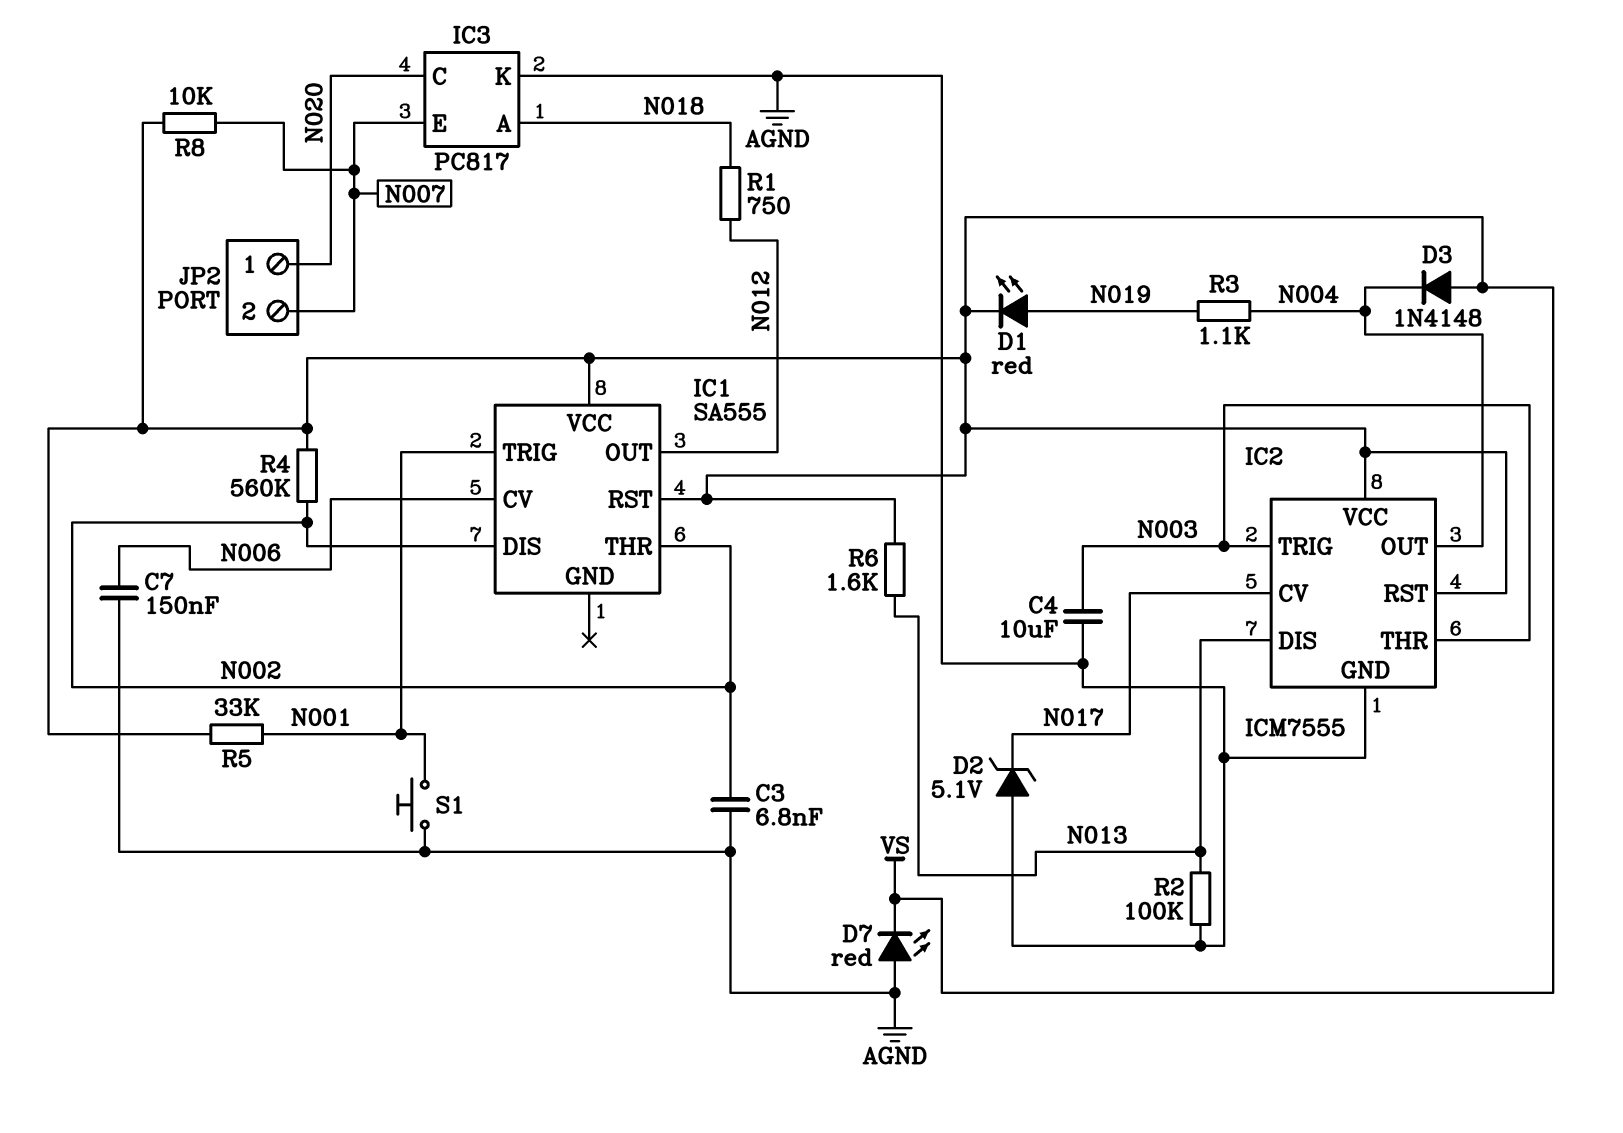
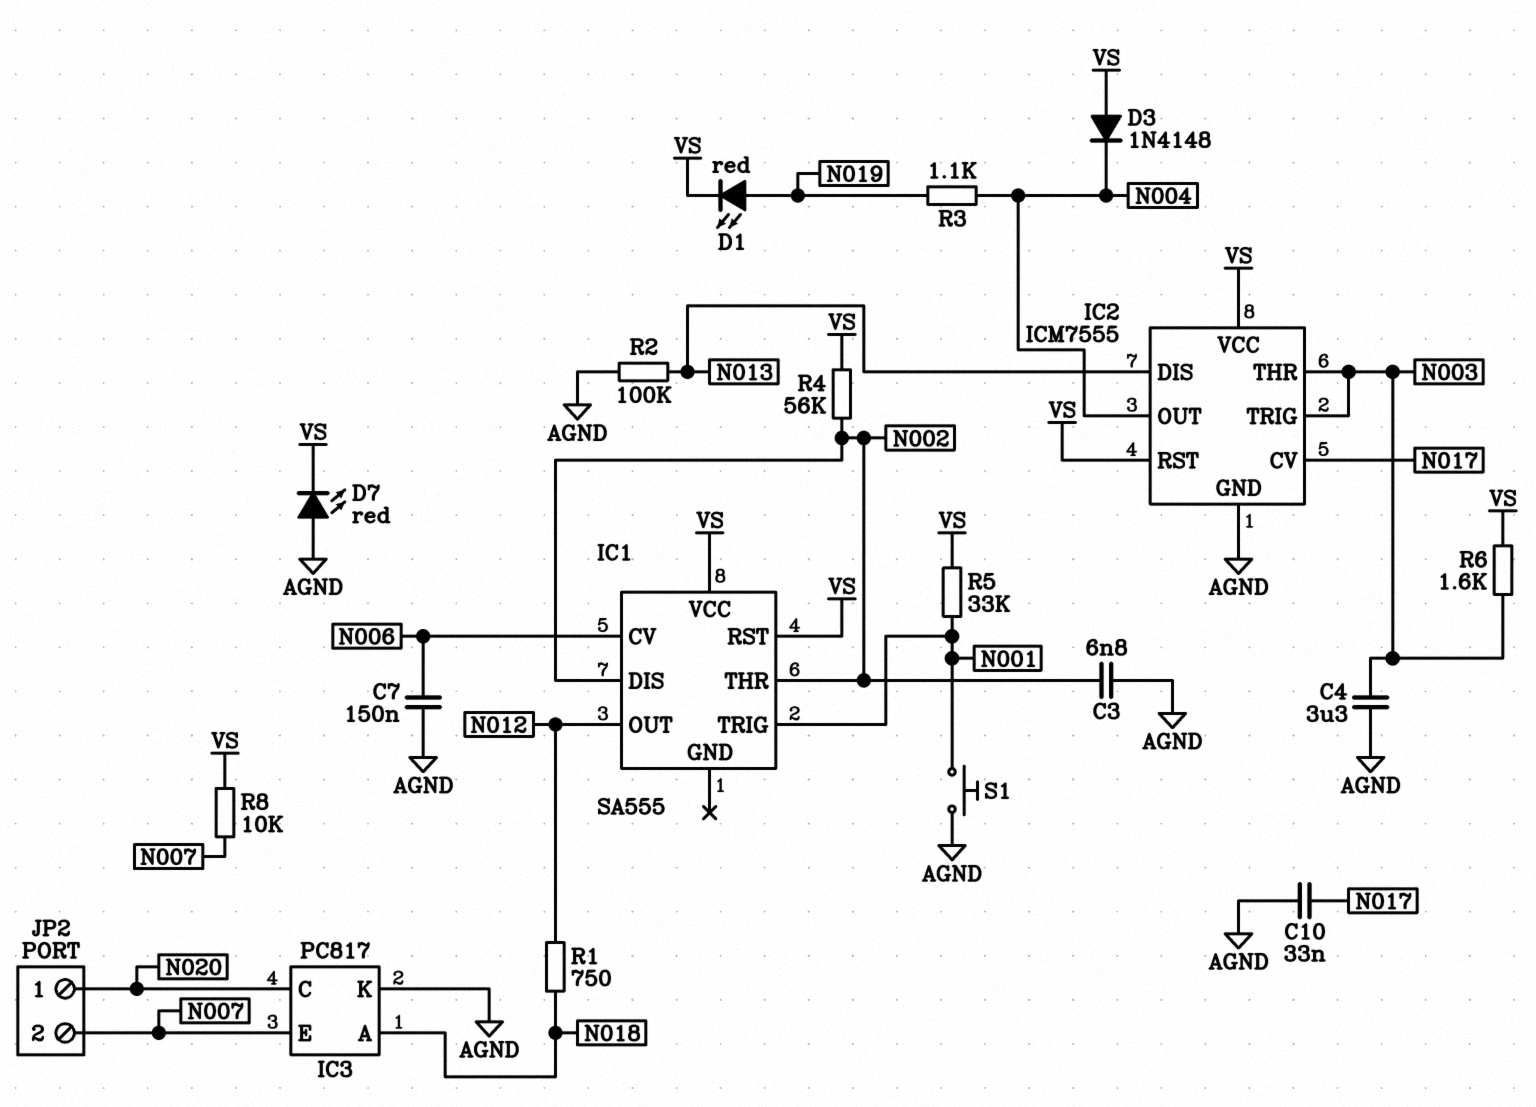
C4: 10uF (AGND, N003) -> 3.3uF (AGND, N003)
C10: none -> 33nF (AGND, N017)
D2: zener 5.1V (A AGND, K N017) -> none
R4: 560k (N002, VS) -> 56k (N002, VS)
R6: 1.6k (N013, VS) -> 1.6k (N003, VS)

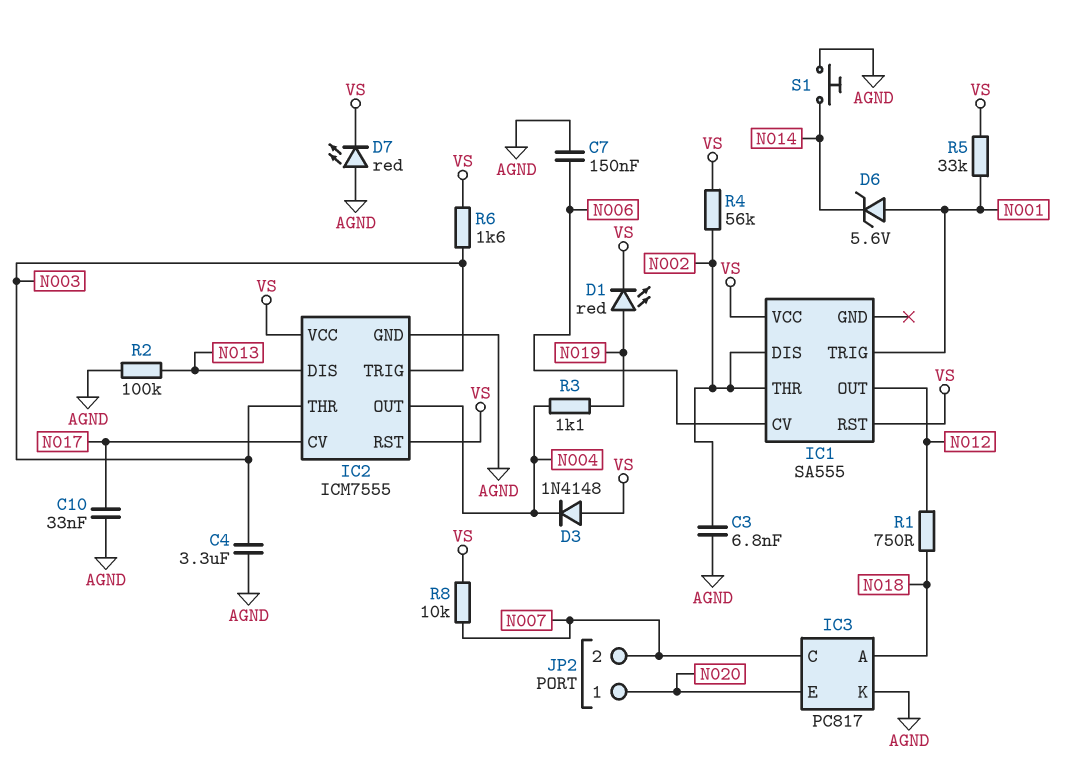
D6: none -> zener 5.6V (A N001, K N014)
IC3 pin C: N020 -> N007
IC3 pin E: N007 -> N020
S1: button (AGND, N001) -> button (AGND, N014)

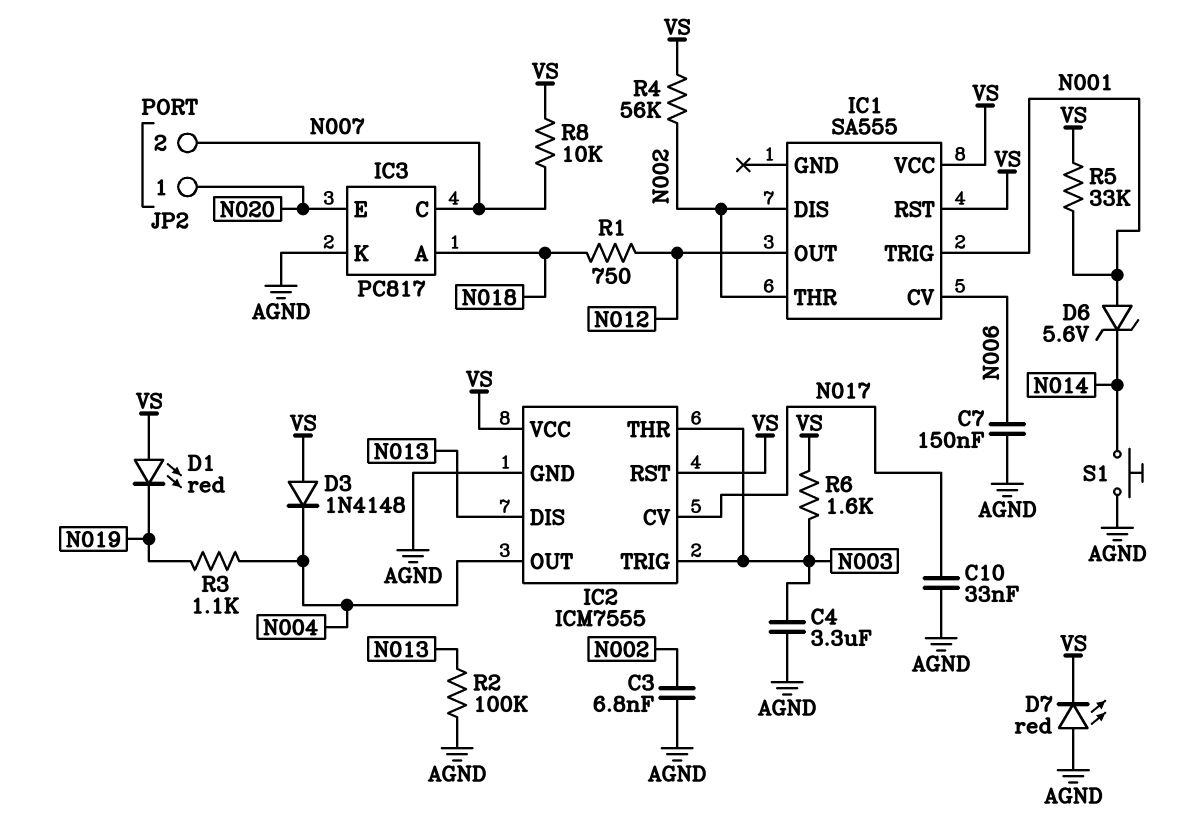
D1: LED red (A N019, K VS) -> LED red (A VS, K N019)

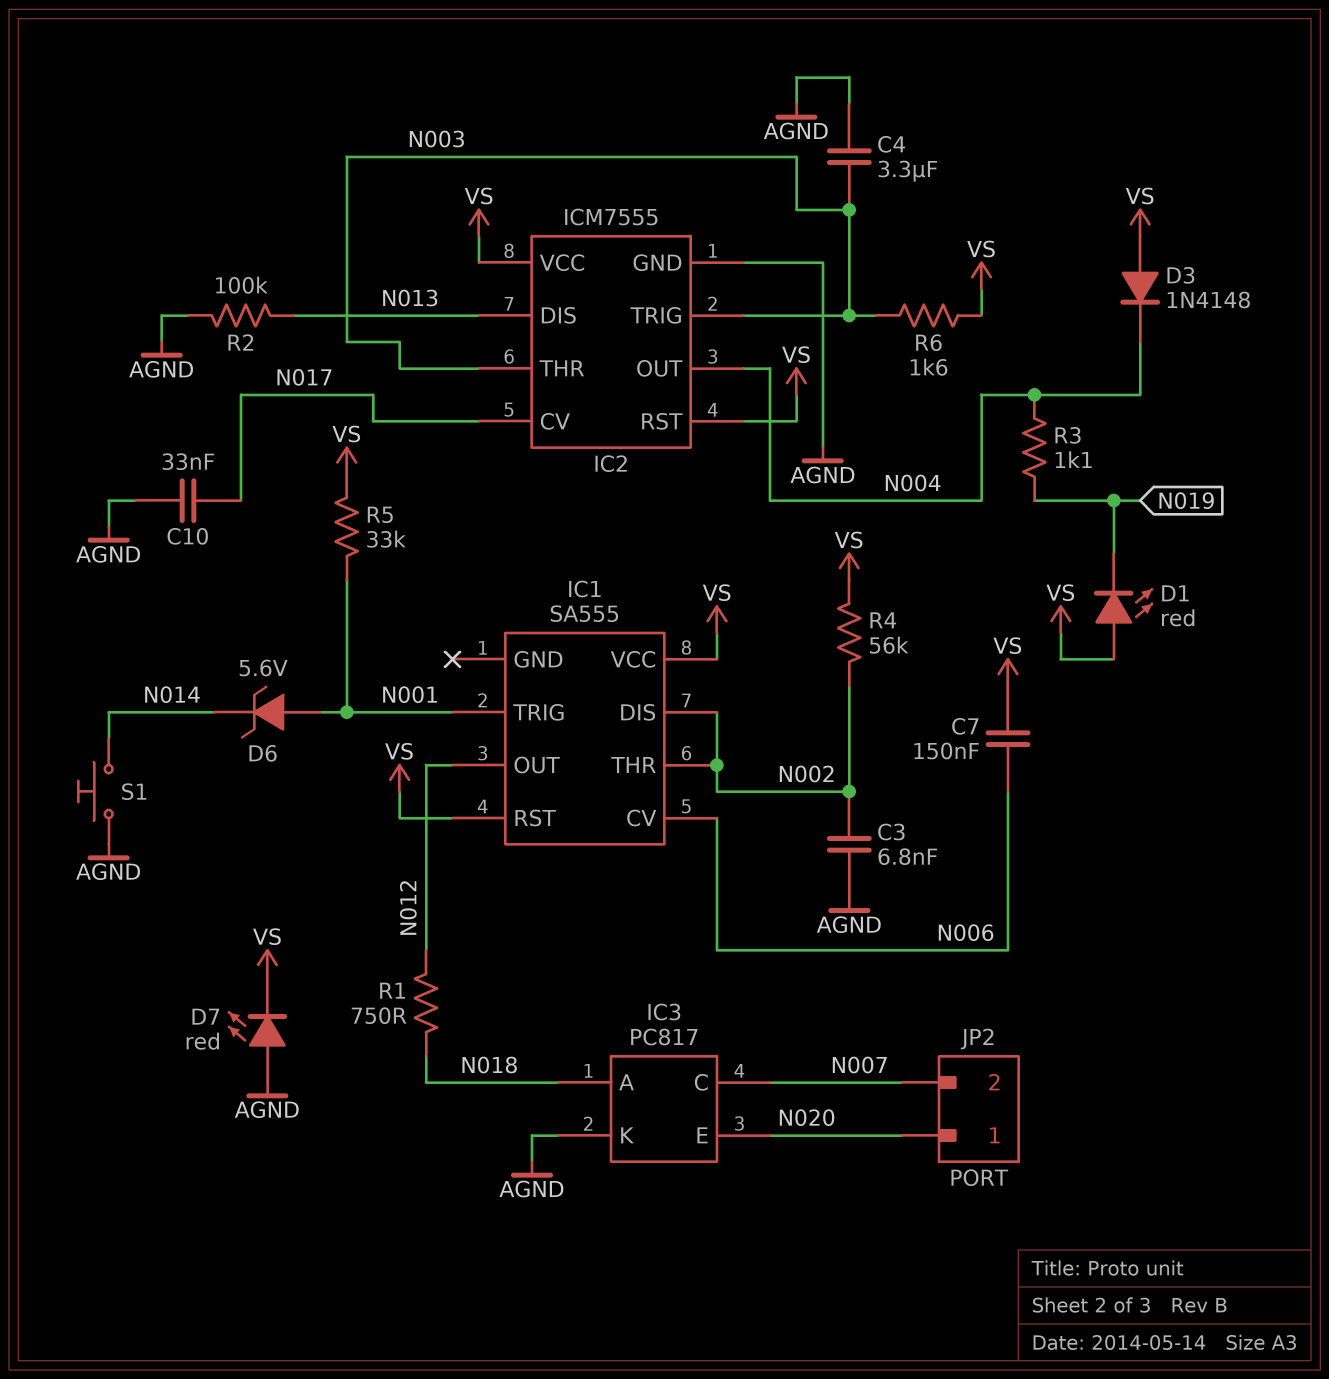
C7: 150nF (AGND, N006) -> 150nF (N006, VS)
R8: 10k (N007, VS) -> none

